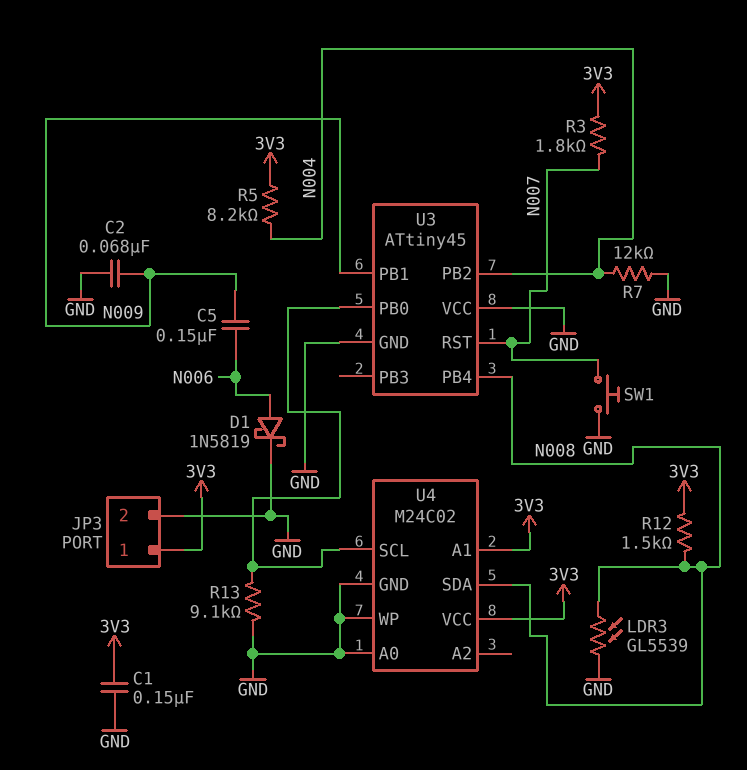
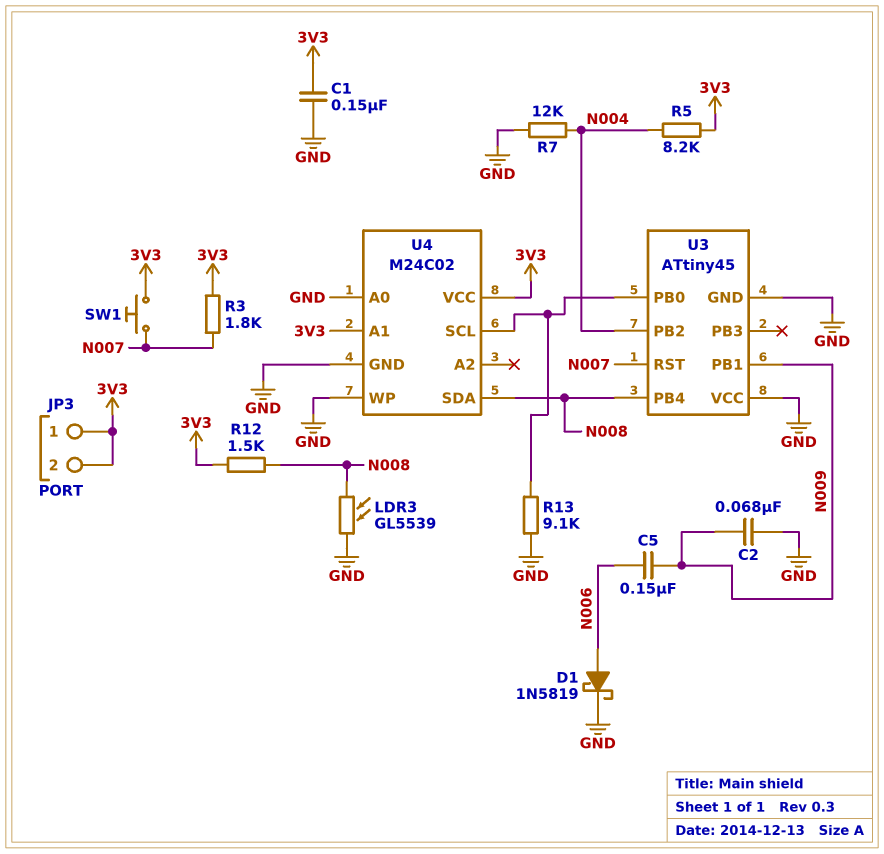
JP3 pin 2: GND -> 3V3
SW1: button (GND, N007) -> button (3V3, N007)

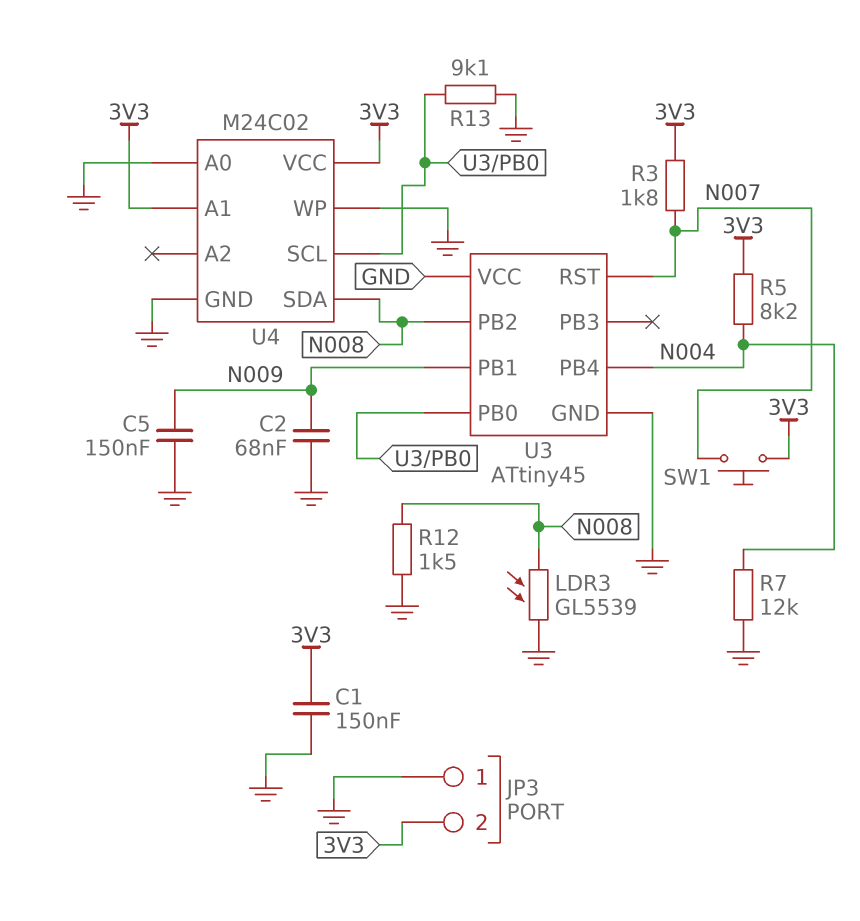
C5: 150nF (N006, N009) -> 150nF (GND, N009)
D1: schottky 1N5819 (A N006, K GND) -> none
JP3 pin 1: 3V3 -> GND
R12: 1.5k (3V3, N008) -> 1.5k (GND, N008)
U3 pin PB2: N004 -> N008
U3 pin PB4: N008 -> N004

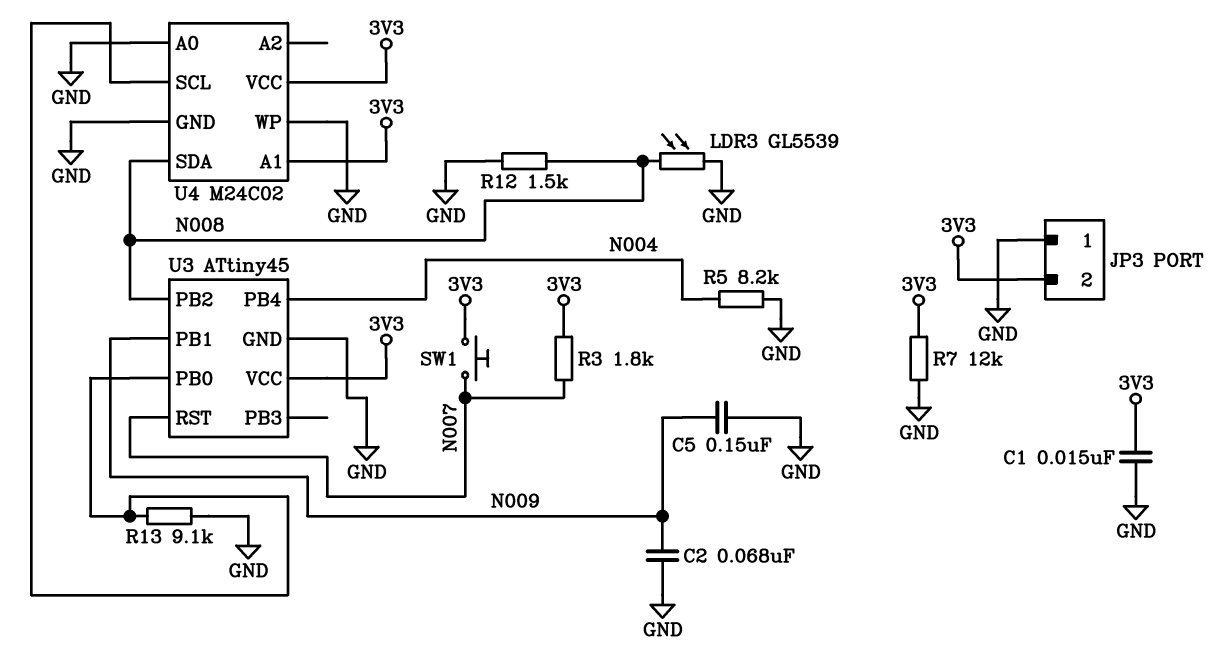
C1: 150nF (3V3, GND) -> 15nF (3V3, GND)
R5: 8.2k (3V3, N004) -> 8.2k (GND, N004)
R7: 12k (GND, N004) -> 12k (3V3, GND)
U3 pin VCC: GND -> 3V3

